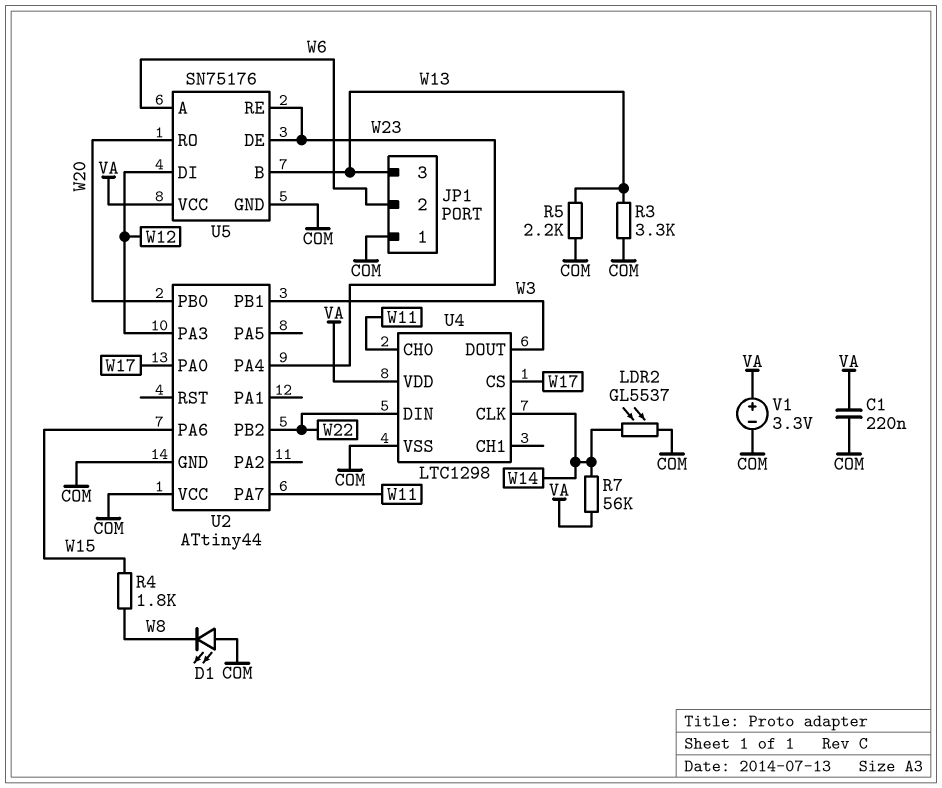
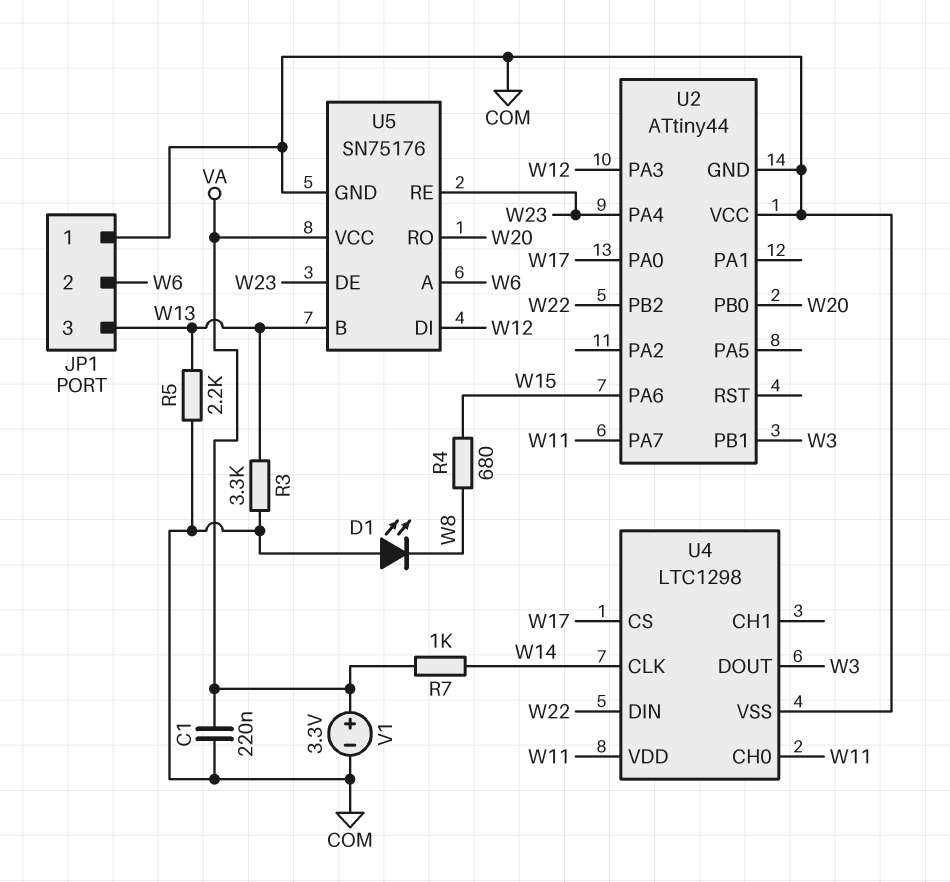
LDR2: GL5537 (COM, W14) -> none
R4: 1.8k (W8, W15) -> 680 (W8, W15)
R7: 56k (VA, W14) -> 1k (VA, W14)
U4 pin VDD: VA -> W11

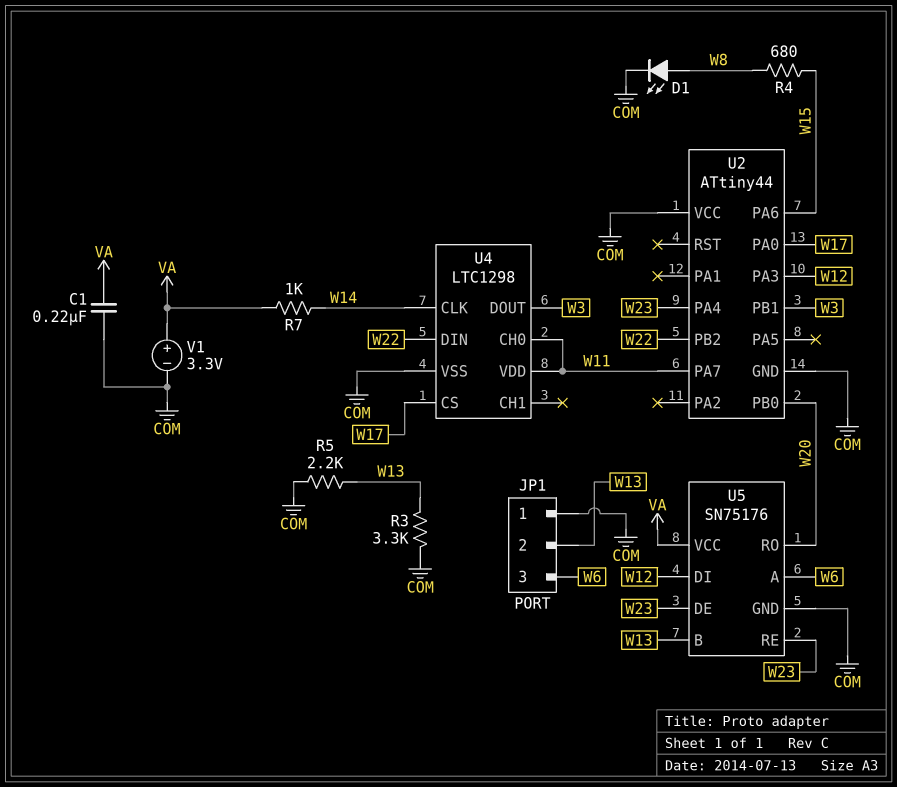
D1: LED (A COM, K W8) -> LED (A W8, K COM)
JP1 pin 2: W6 -> W13
JP1 pin 3: W13 -> W6

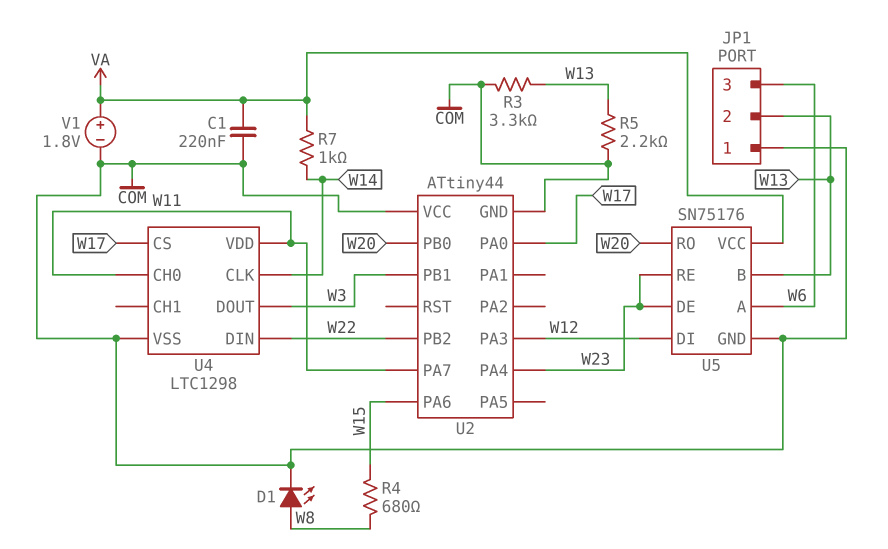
V1: 3.3V (plus VA, minus COM) -> 1.8V (plus VA, minus COM)

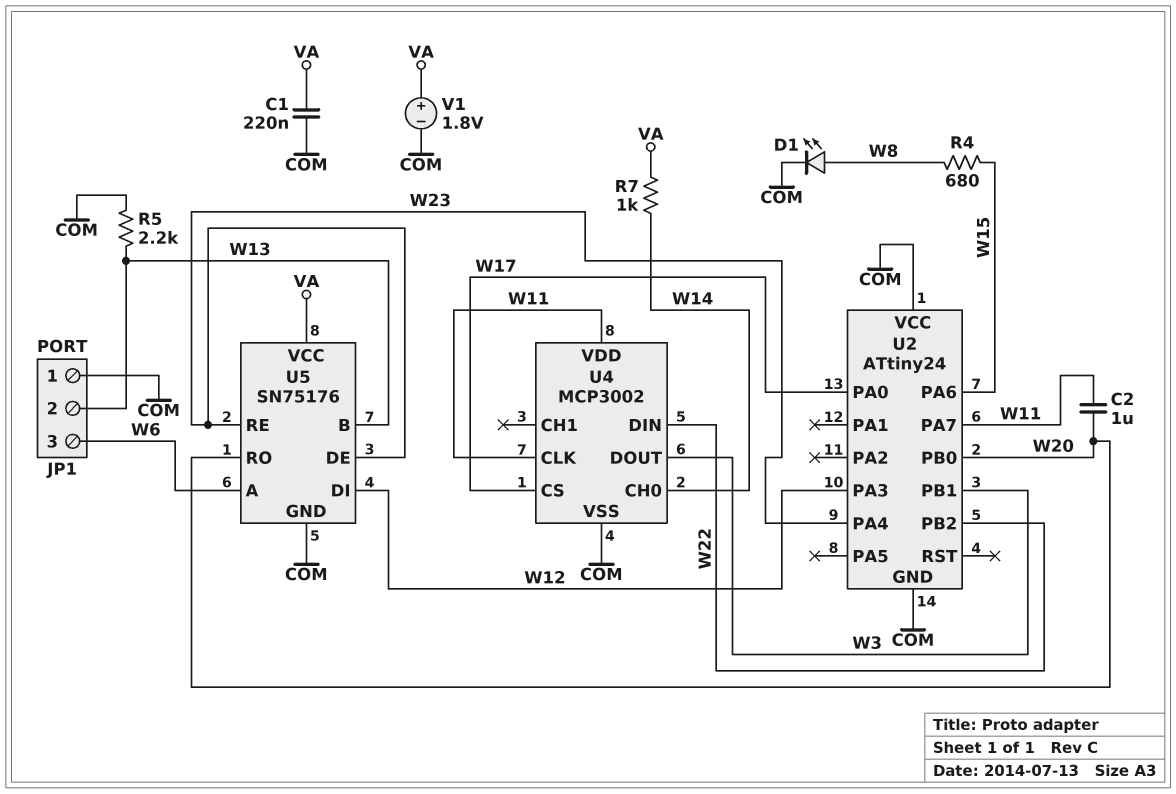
C2: none -> 1uF (W11, W20)
R3: 3.3k (COM, W13) -> none
U2: ATtiny44 -> ATtiny24
U4: LTC1298 -> MCP3002
U4 pin CH0: W11 -> W14
U4 pin CLK: W14 -> W11

